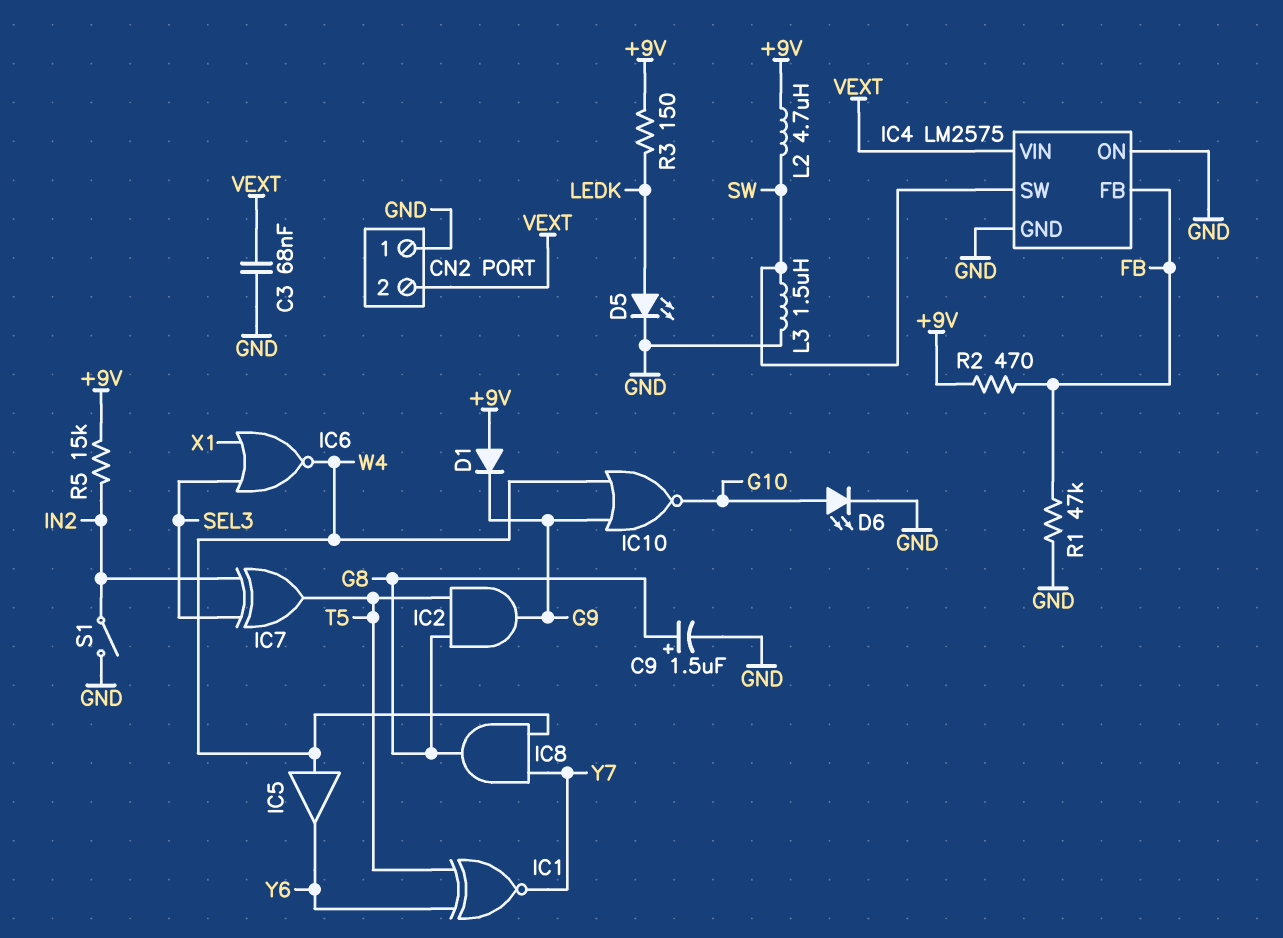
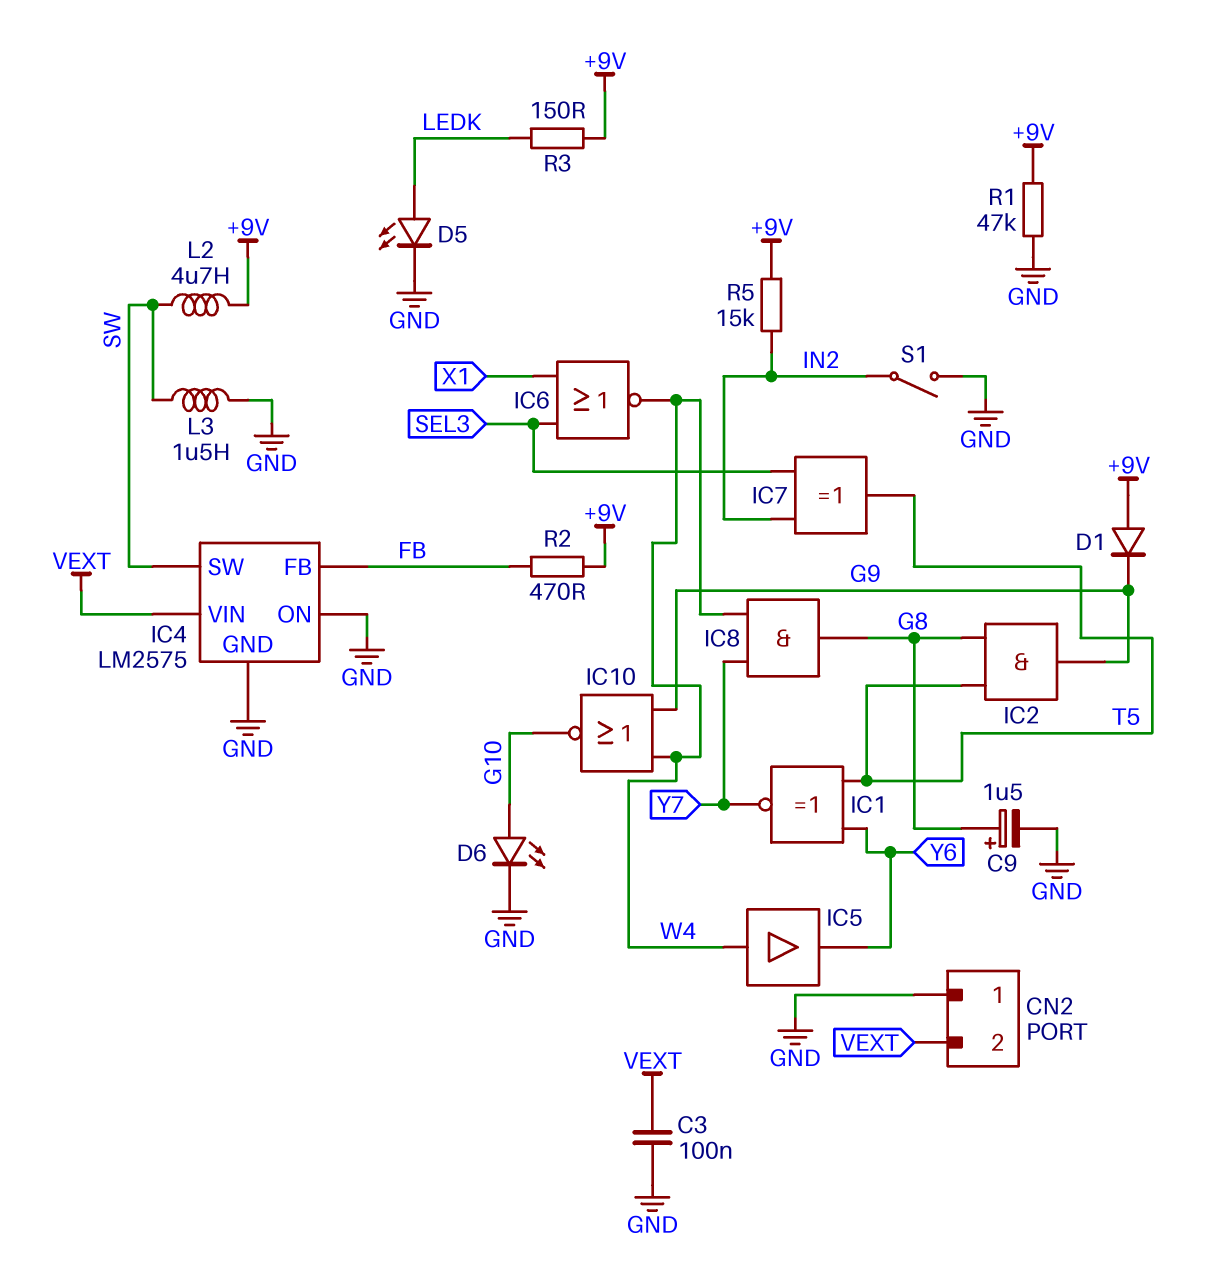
C3: 68nF (GND, VEXT) -> 100nF (GND, VEXT)
R1: 47k (FB, GND) -> 47k (+9V, GND)

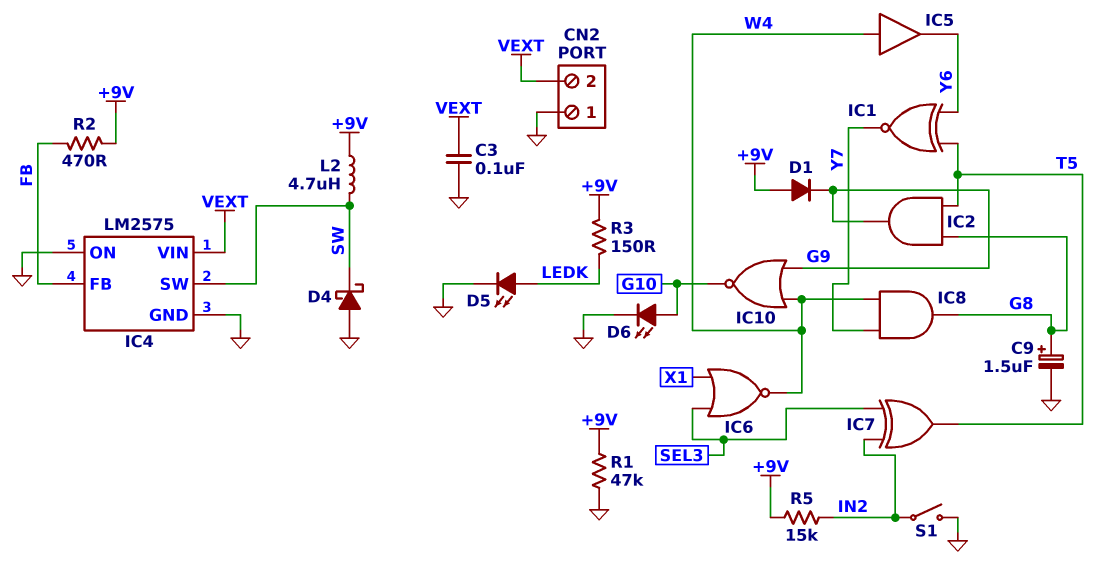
D4: none -> schottky (A GND, K SW)
L3: 1.5uH (GND, SW) -> none

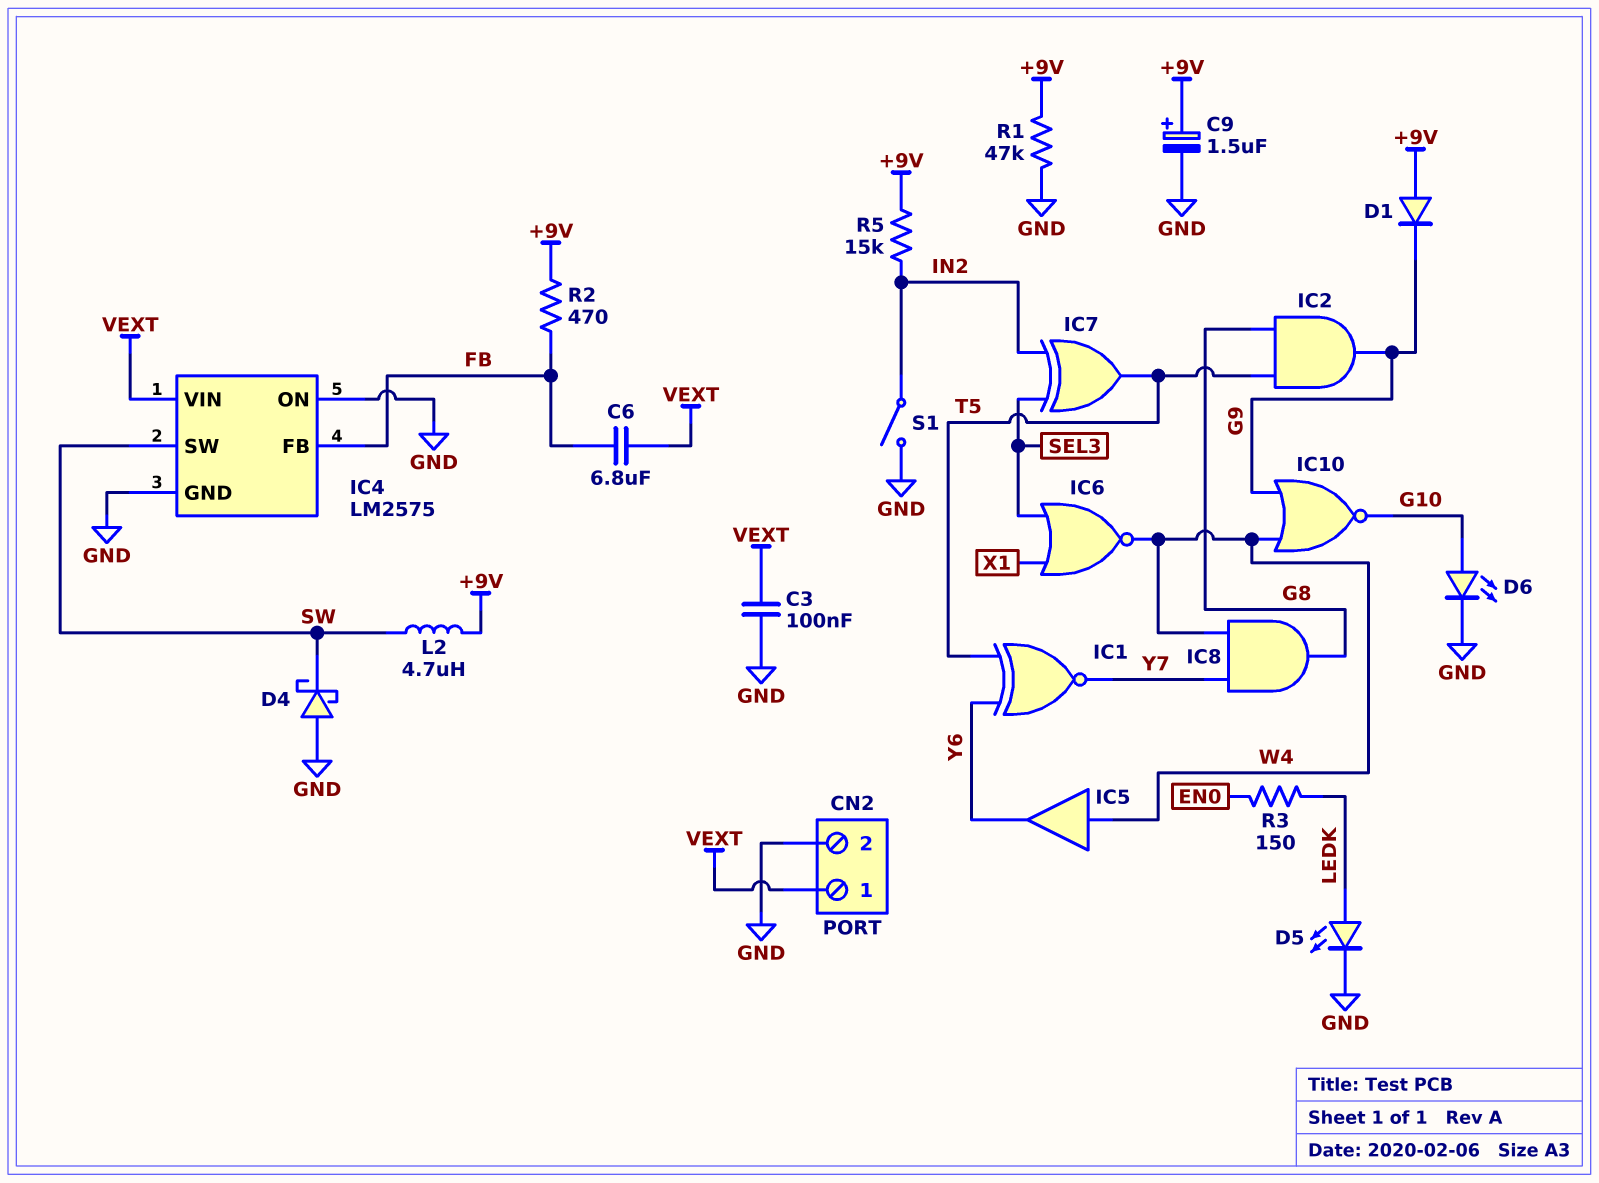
C6: none -> 6.8uF (FB, VEXT)
C9: 1.5uF (plus G8, minus GND) -> 1.5uF (plus +9V, minus GND)
CN2 pin 1: GND -> VEXT
CN2 pin 2: VEXT -> GND
R3: 150 (+9V, LEDK) -> 150 (EN0, LEDK)

